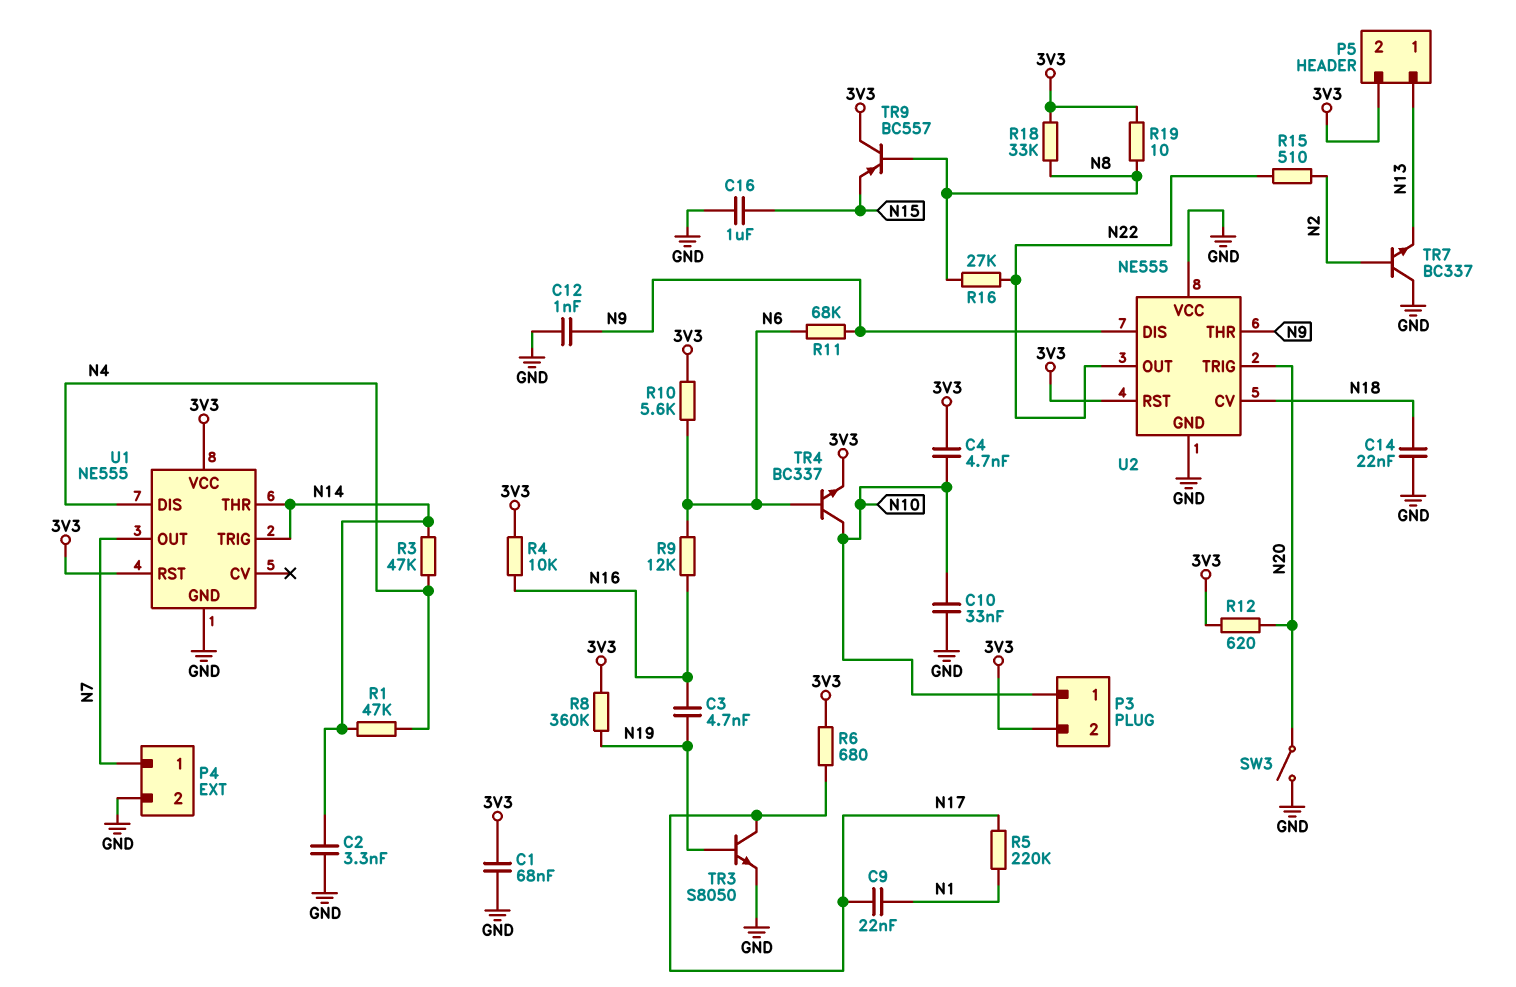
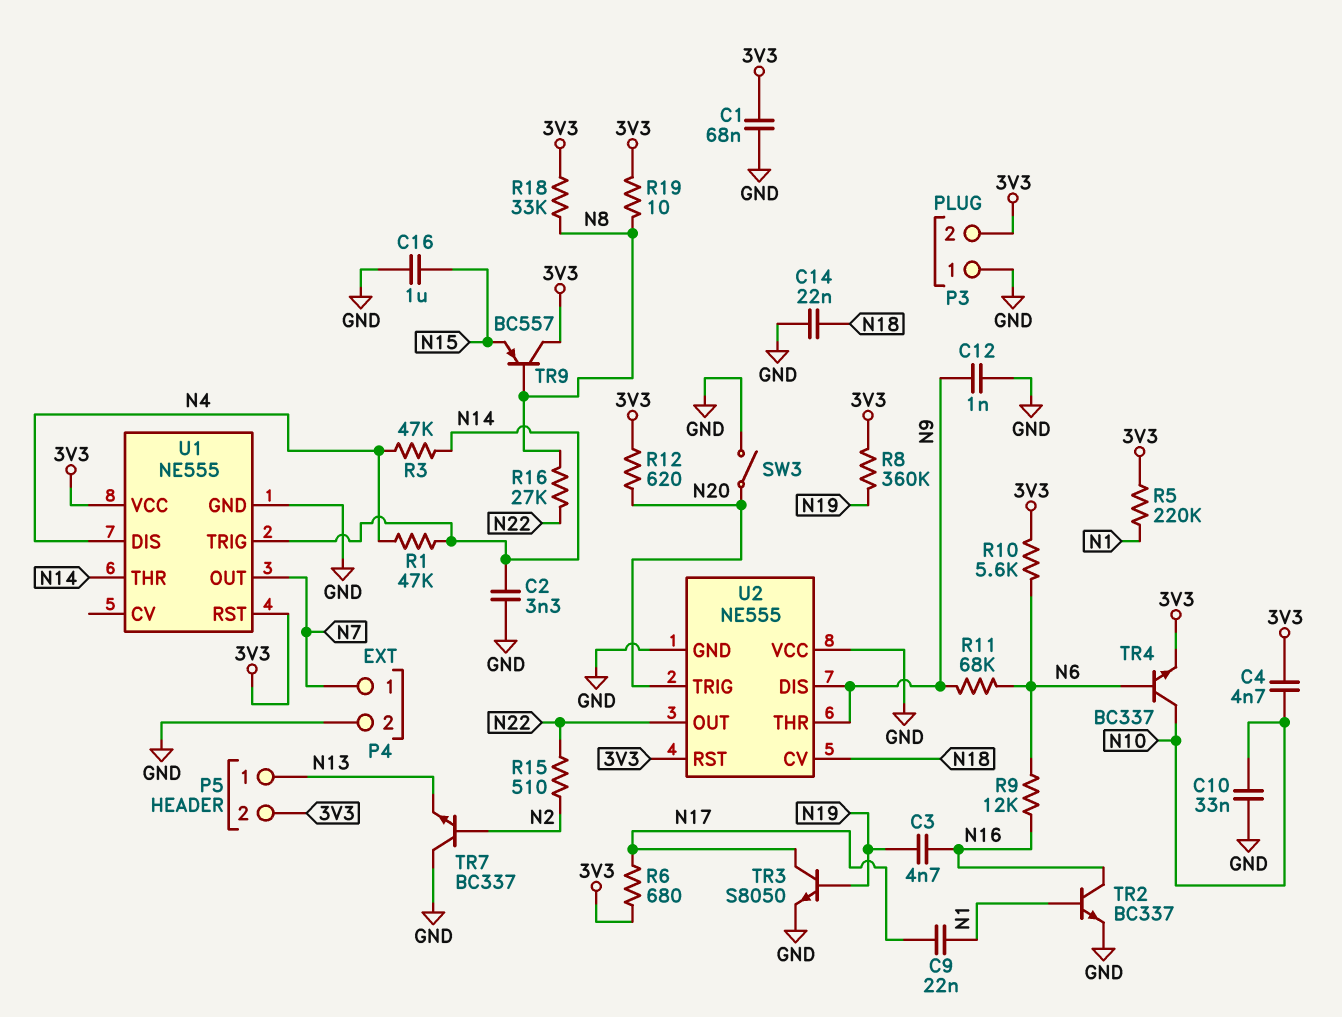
P3 pin 1: N10 -> GND
R4: 10k (3V3, N16) -> none
R5: 220k (N1, N17) -> 220k (3V3, N1)
TR2: none -> NPN BC337 (B N1, C N16, E GND)

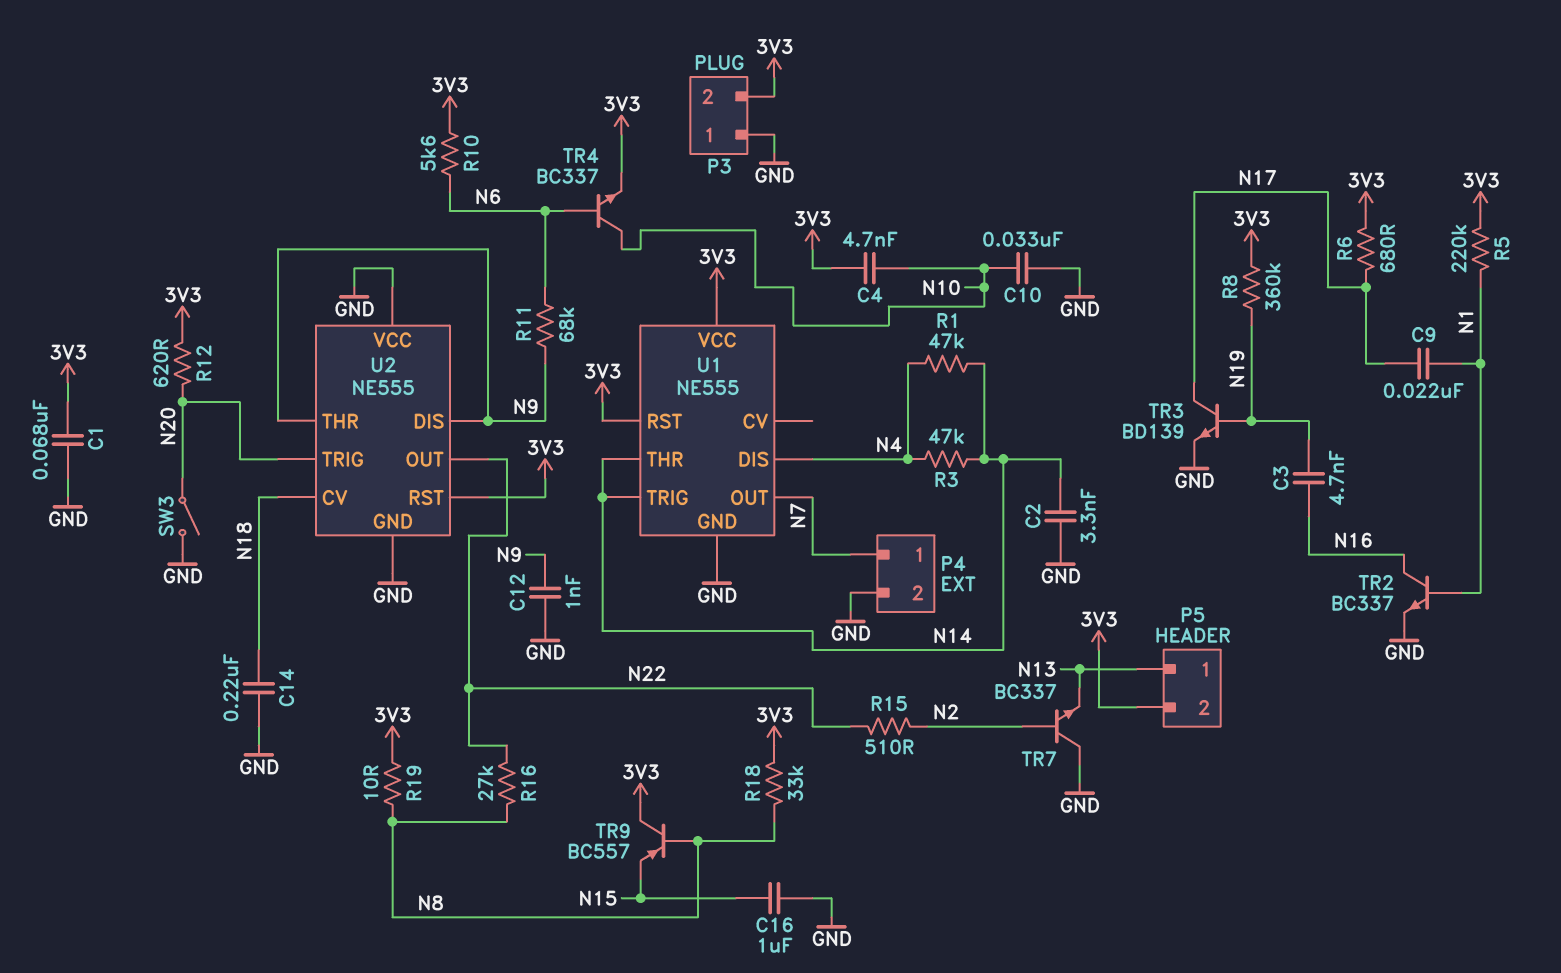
C14: 22nF (GND, N18) -> 220nF (GND, N18)
R9: 12k (N6, N16) -> none
TR3: NPN S8050 (B N19, C N17, E GND) -> NPN BD139 (B N19, C N17, E GND)

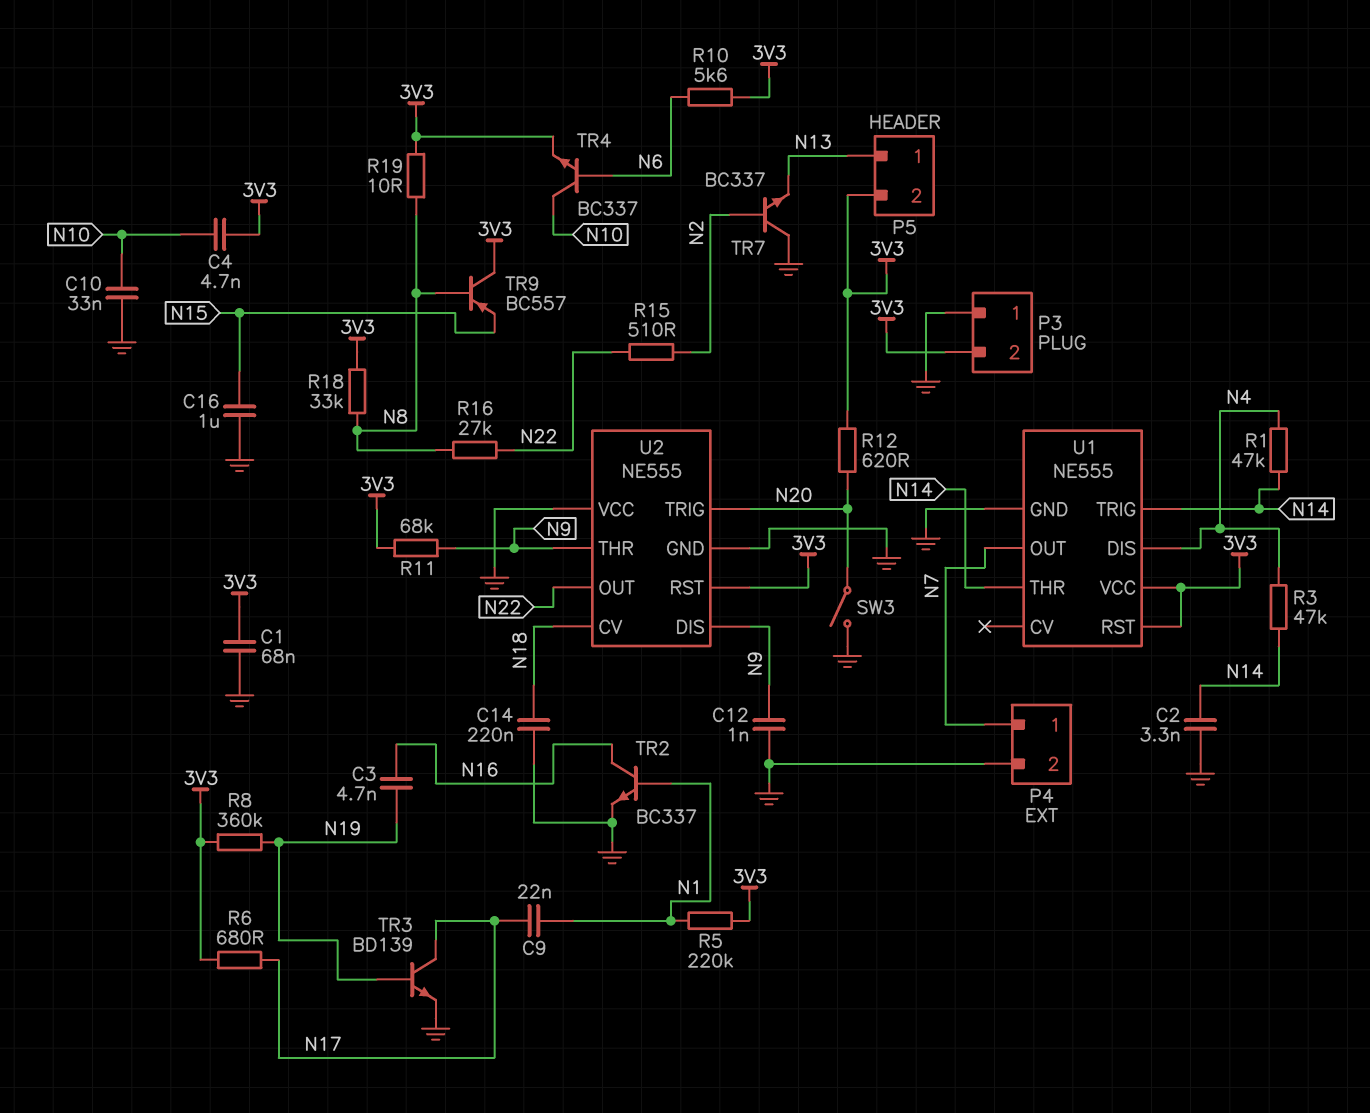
R11: 68k (N6, N9) -> 68k (3V3, N9)

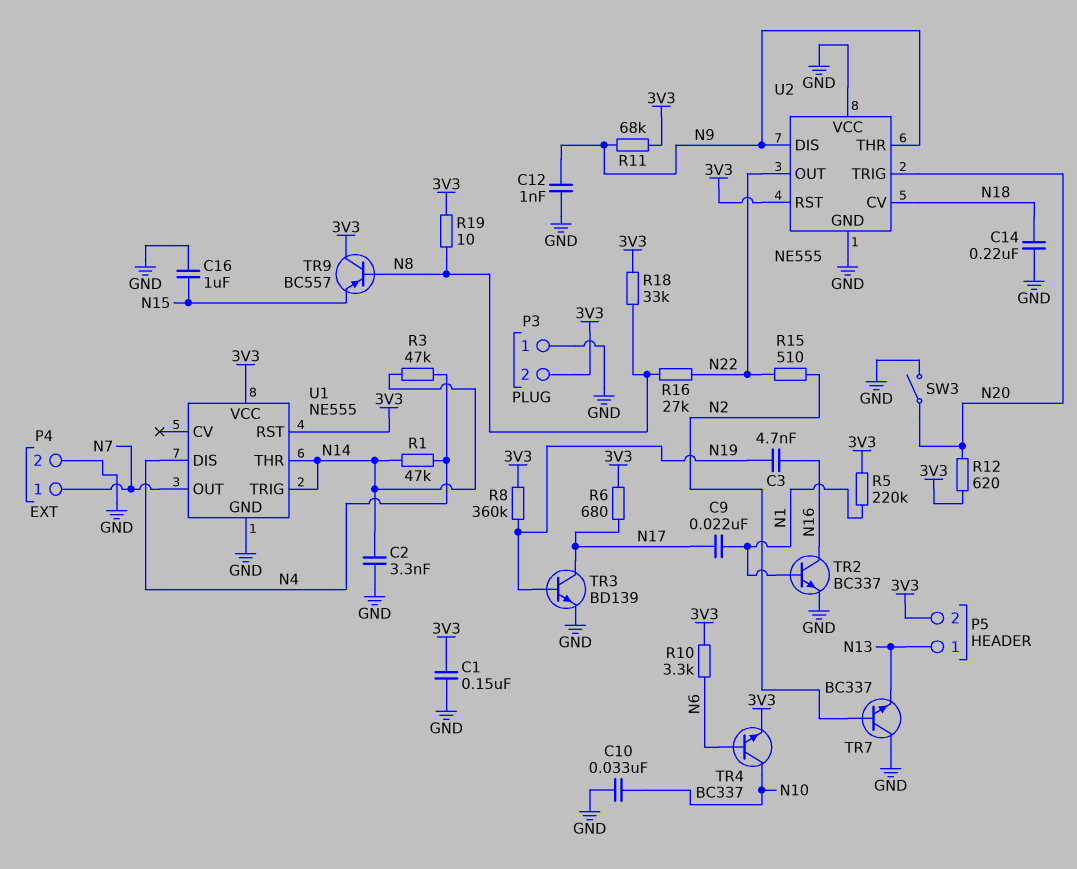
C1: 68nF (3V3, GND) -> 150nF (3V3, GND)
C4: 4.7nF (3V3, N10) -> none
R10: 5.6k (3V3, N6) -> 3.3k (3V3, N6)

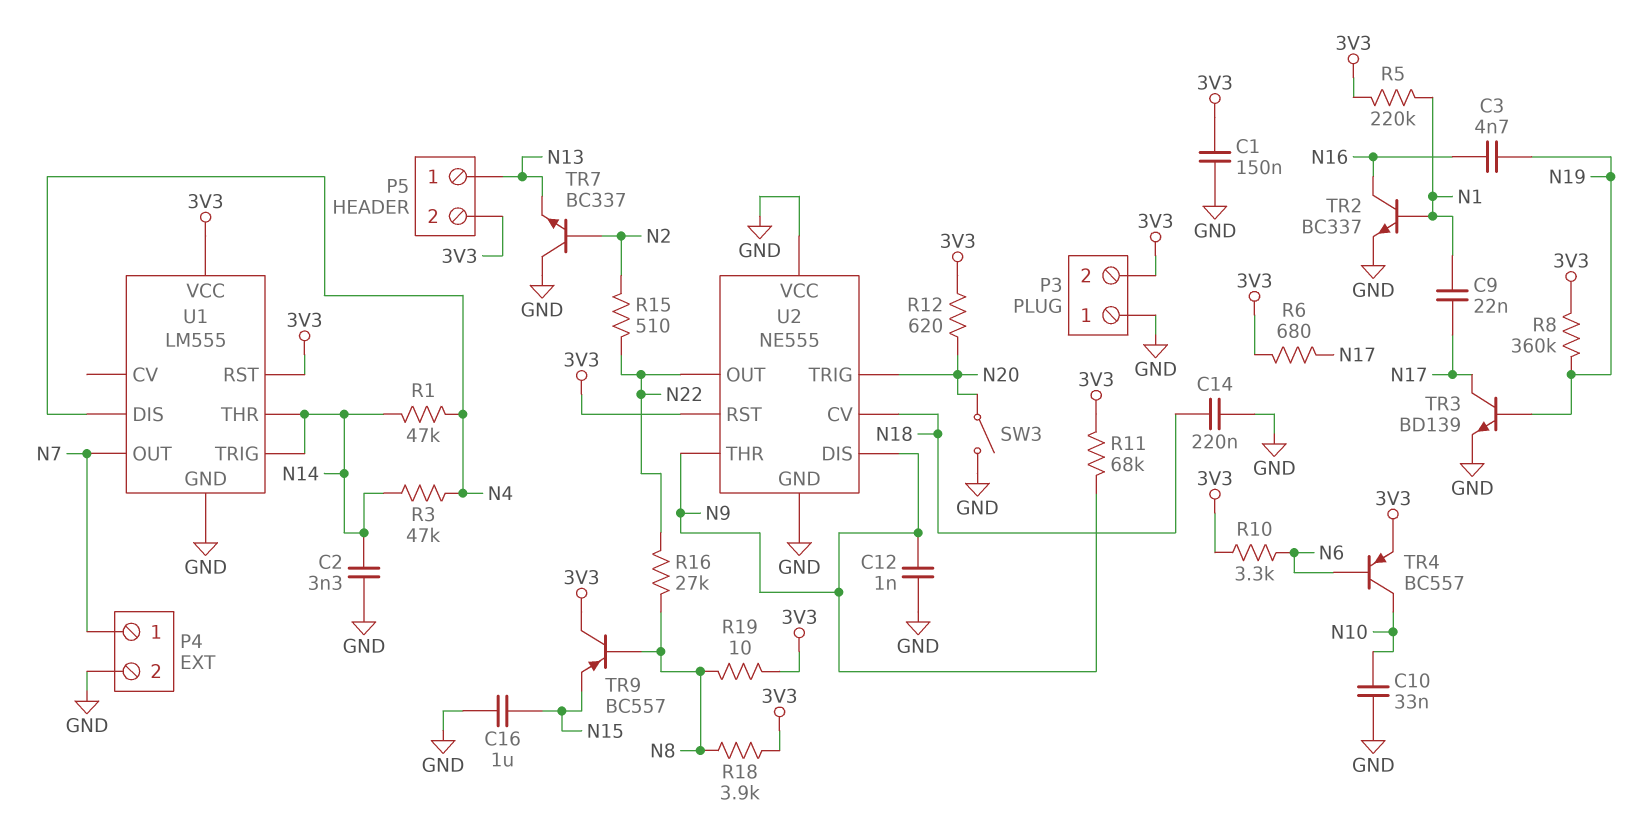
R18: 33k (3V3, N8) -> 3.9k (3V3, N8)
TR4: NPN BC337 (B N6, C N10, E 3V3) -> PNP BC557 (B N6, C N10, E 3V3)
U1: NE555 -> LM555

